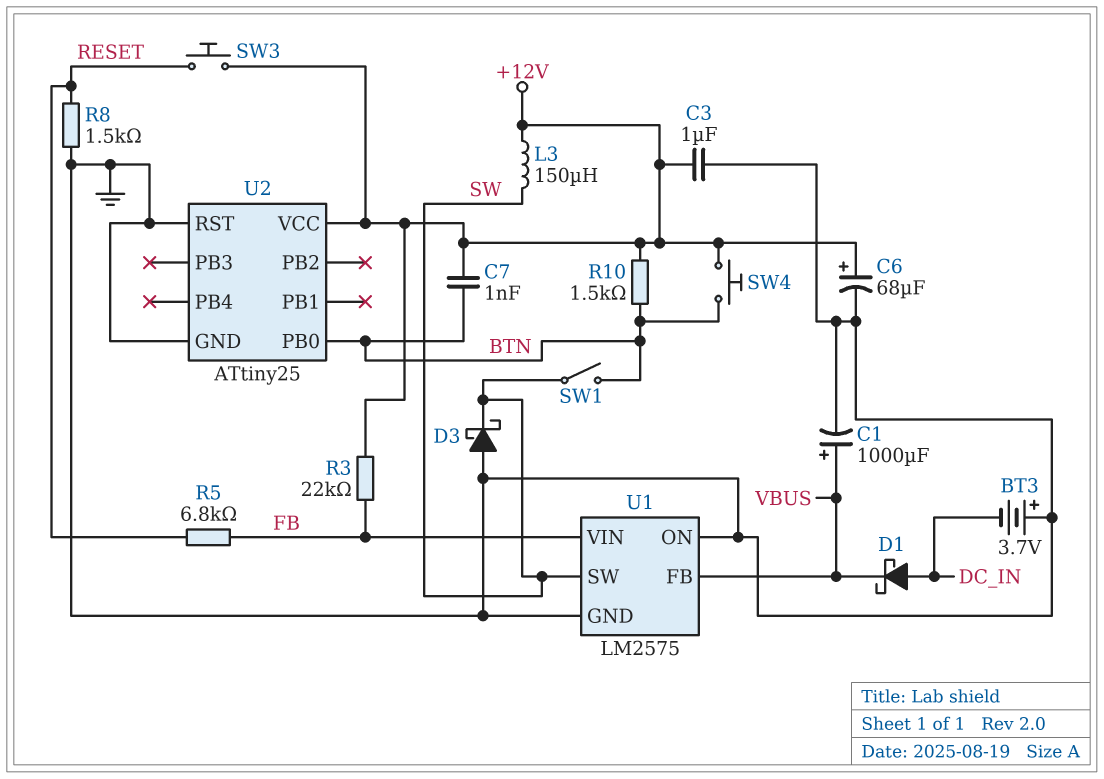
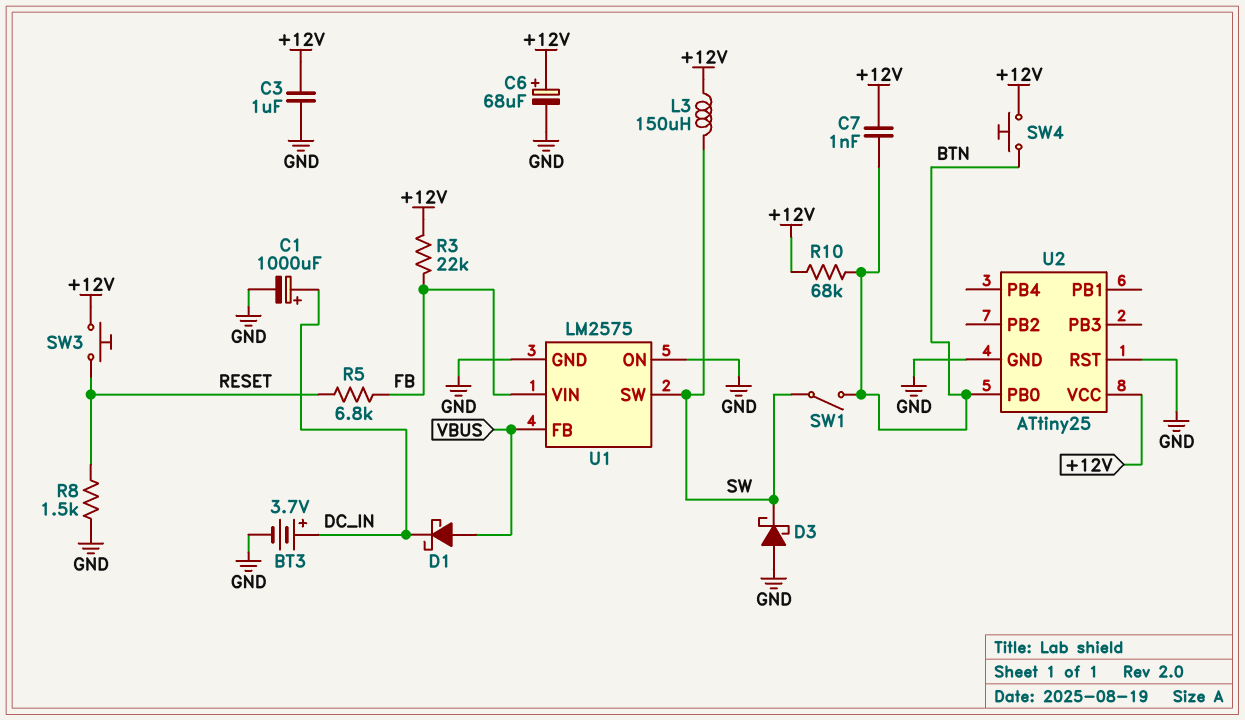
BT3: 3.7V (plus GND, minus DC_IN) -> 3.7V (plus DC_IN, minus GND)
C1: 1000uF (plus VBUS, minus GND) -> 1000uF (plus DC_IN, minus GND)
D1: schottky (A DC_IN, K VBUS) -> schottky (A VBUS, K DC_IN)
R10: 1.5k (+12V, BTN) -> 68k (+12V, BTN)

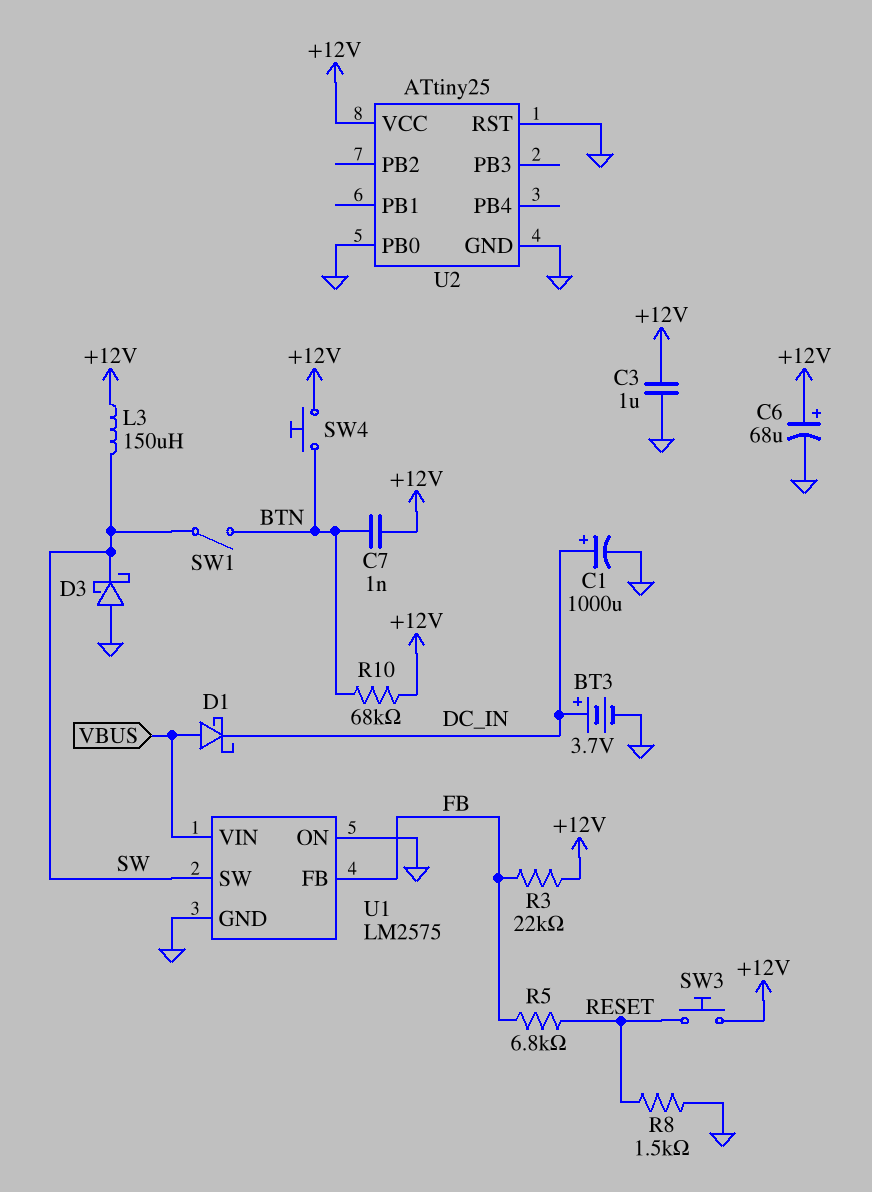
U1 pin FB: VBUS -> FB
U1 pin VIN: FB -> VBUS
U2 pin PB0: BTN -> GND

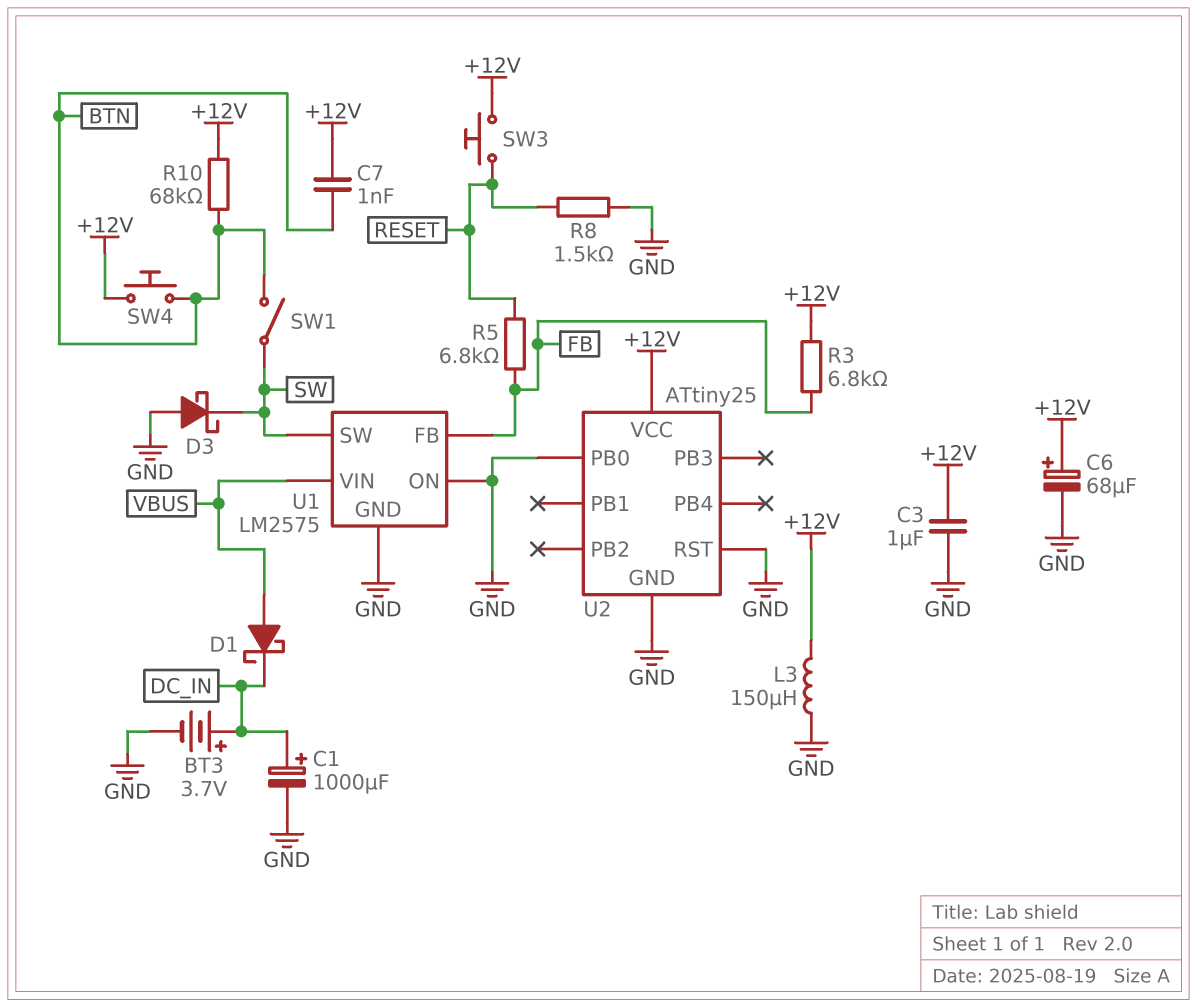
L3: 150uH (+12V, SW) -> 150uH (+12V, GND)
R3: 22k (+12V, FB) -> 6.8k (+12V, FB)

